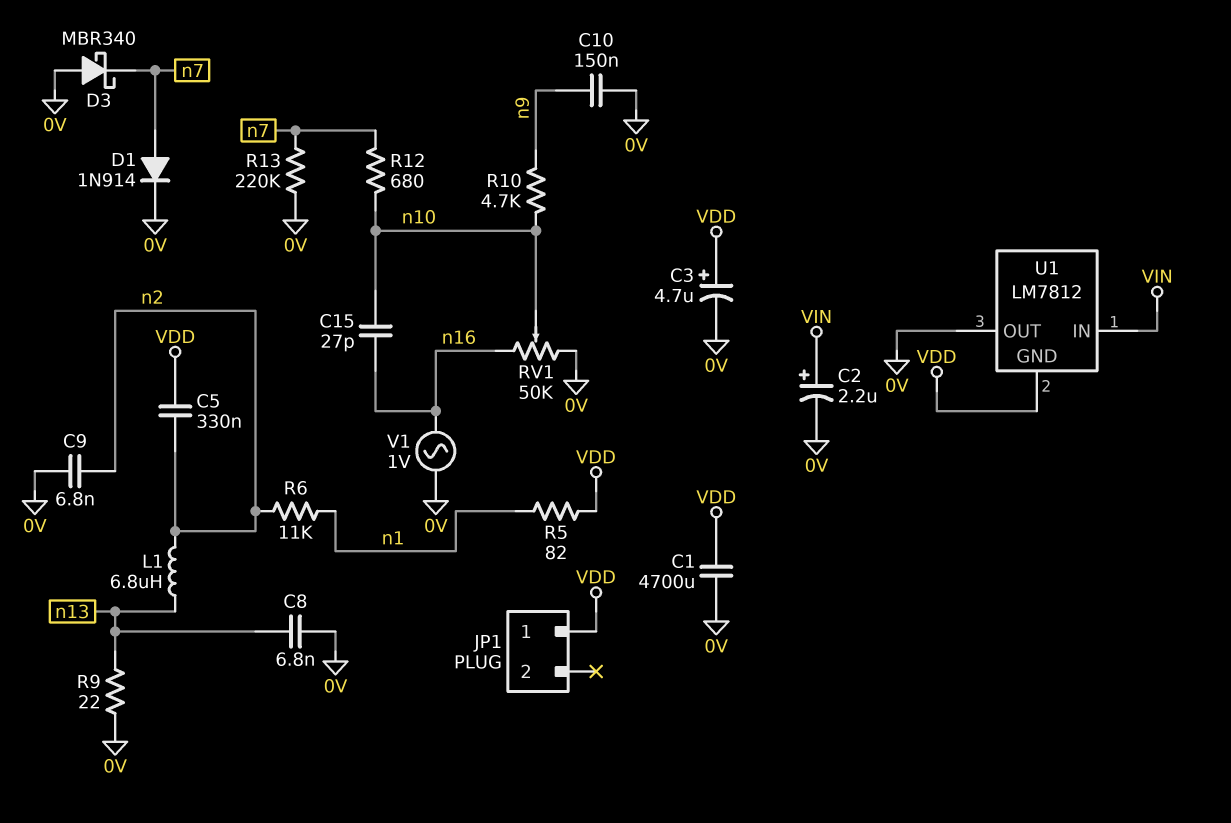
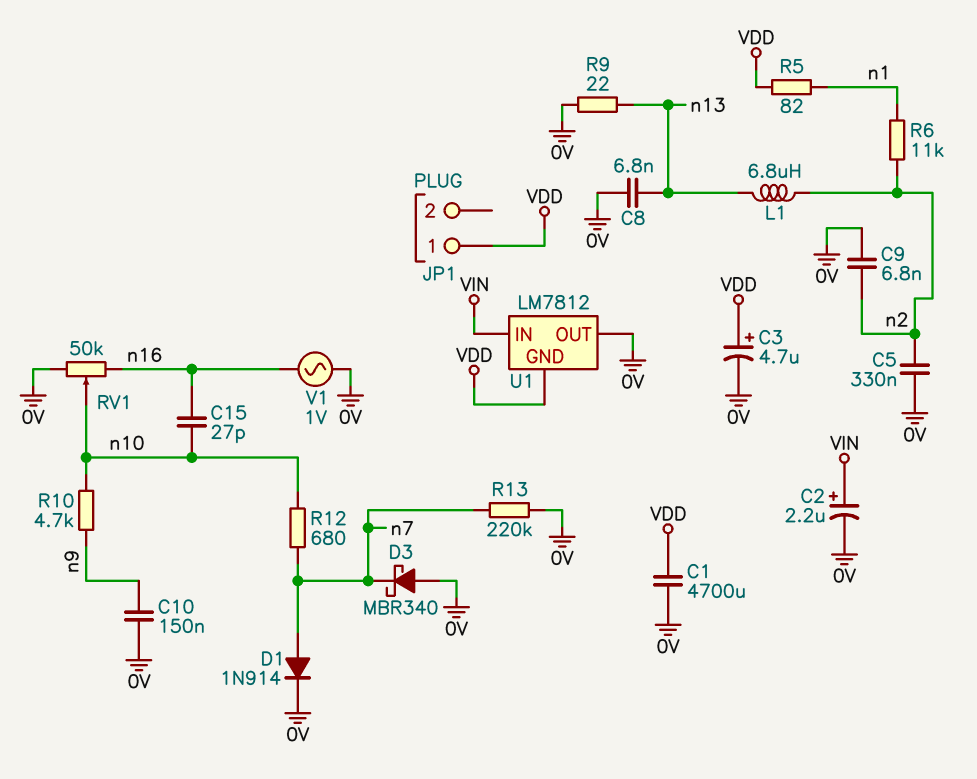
C5: 330nF (VDD, n2) -> 330nF (0V, n2)

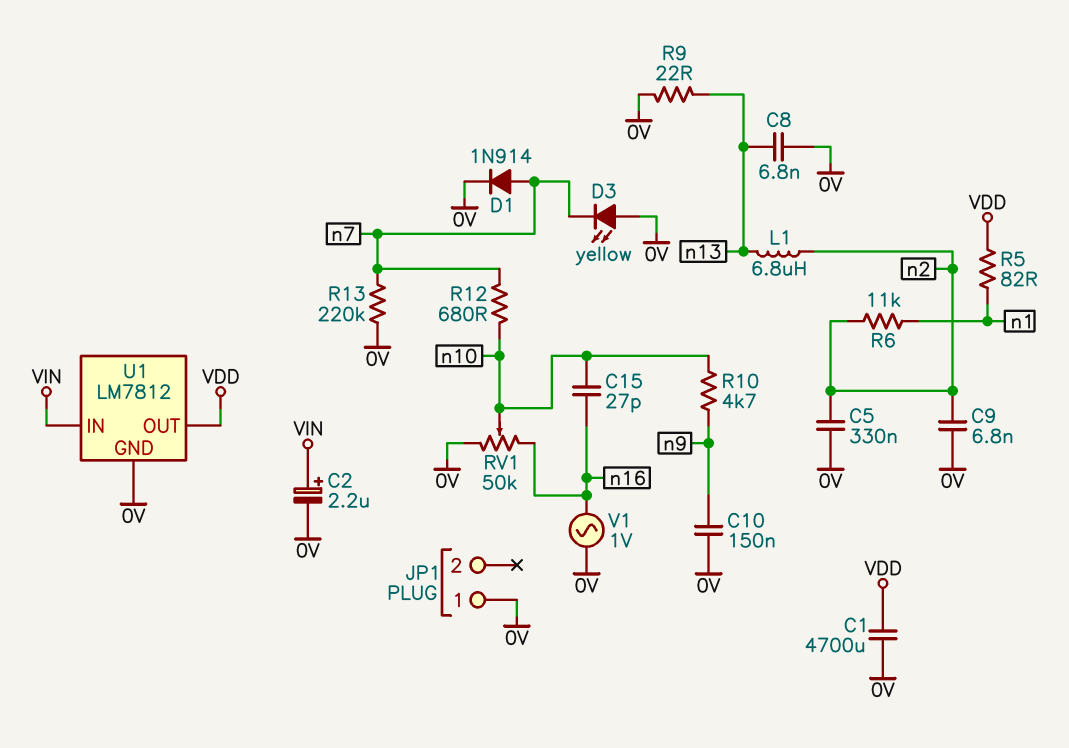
C3: 4.7uF (plus VDD, minus 0V) -> none
D3: schottky MBR340 (A 0V, K n7) -> LED yellow (A 0V, K n7)
JP1 pin 1: VDD -> 0V
U1 pin GND: VDD -> 0V
U1 pin OUT: 0V -> VDD

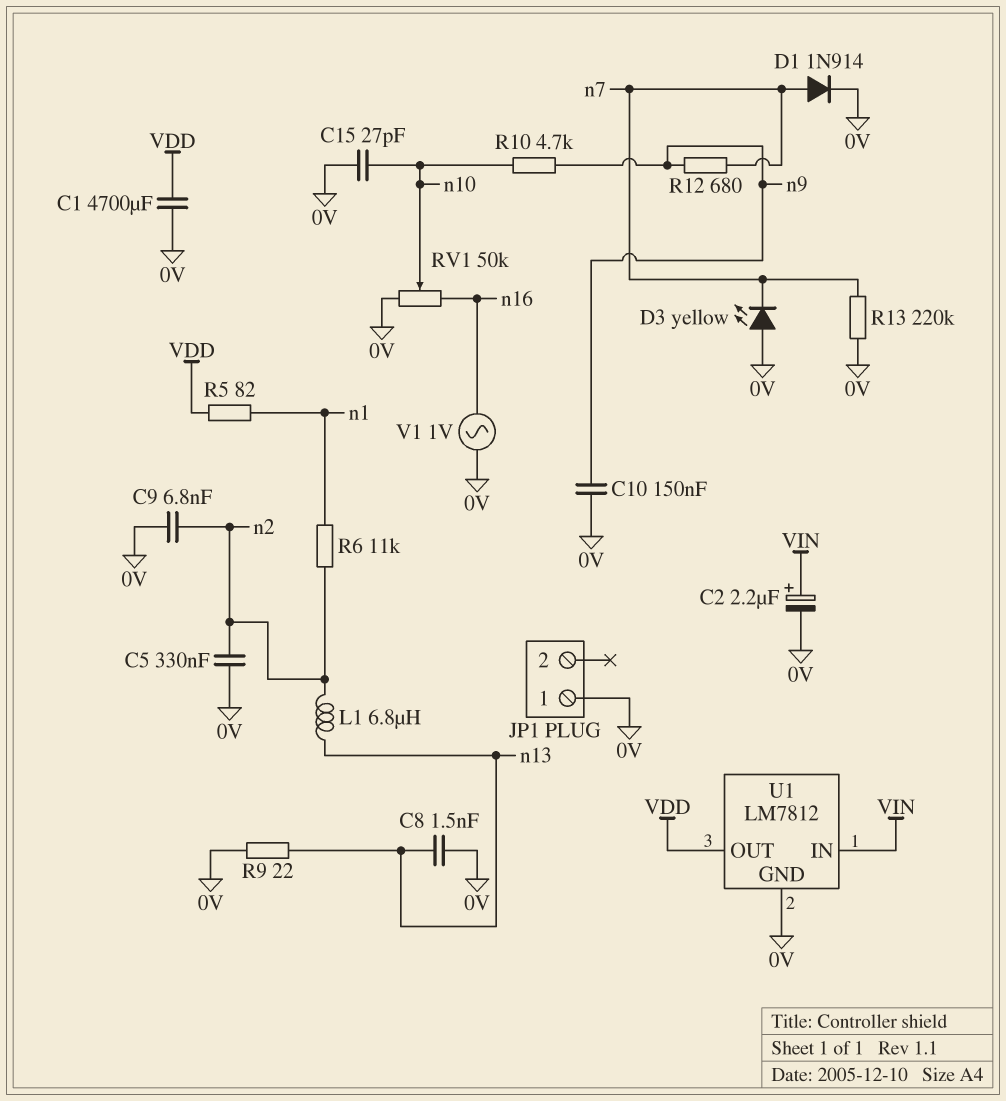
C8: 6.8nF (0V, n13) -> 1.5nF (0V, n13)
C15: 27pF (n10, n16) -> 27pF (0V, n10)
R12: 680 (n7, n10) -> 680 (n7, n9)

